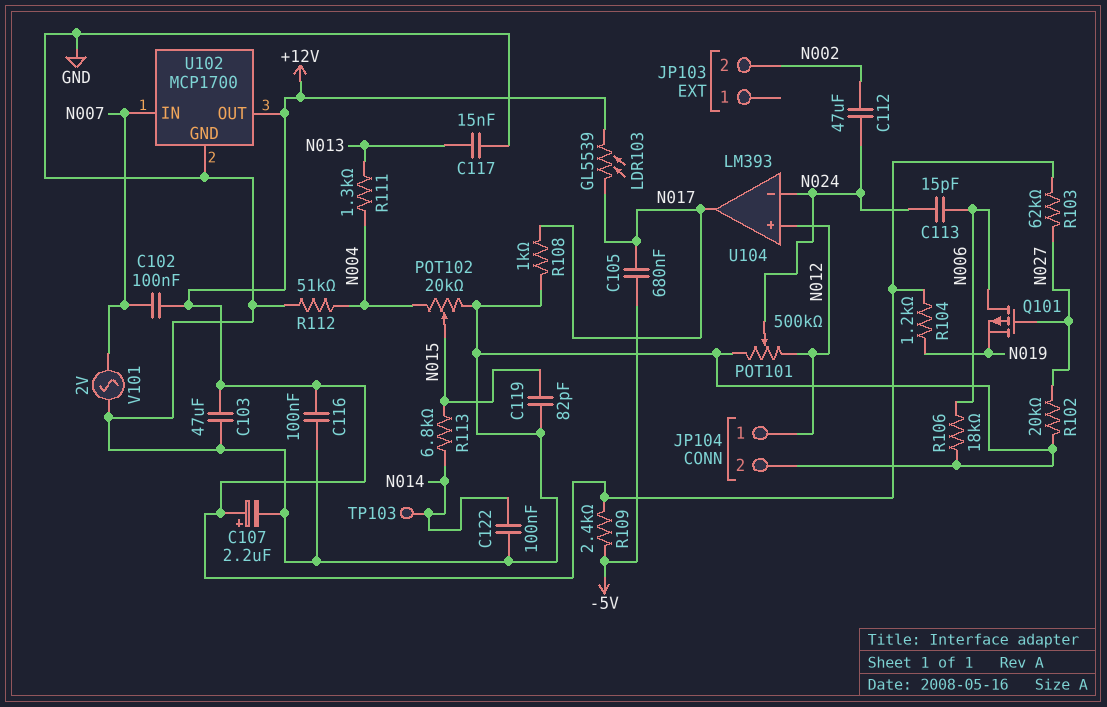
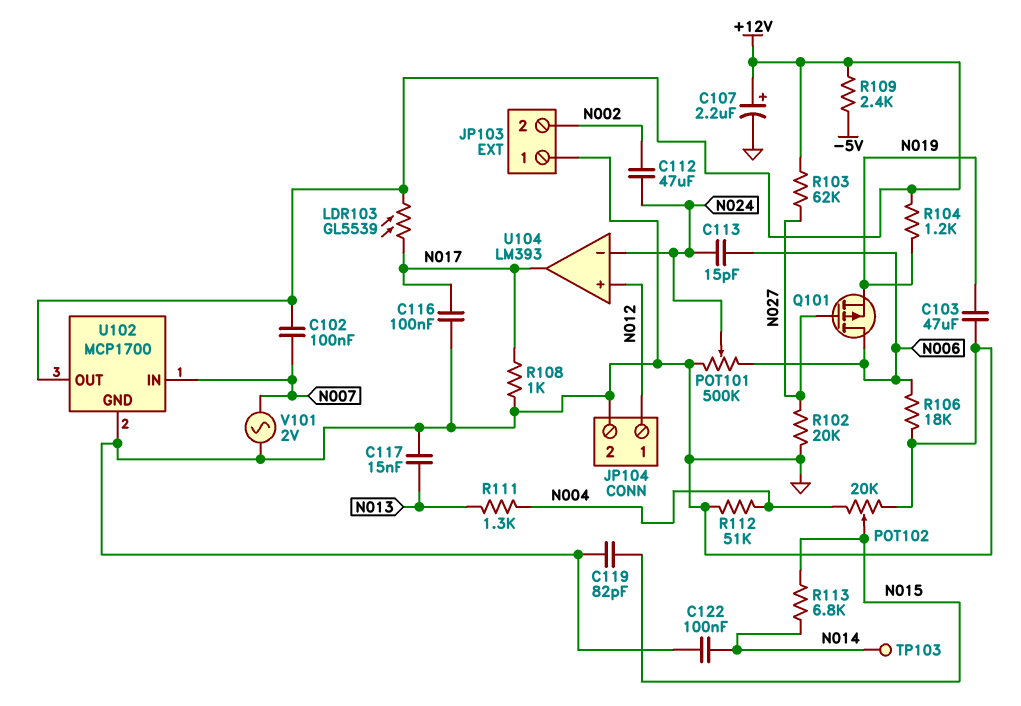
C103: 47uF (+12V, GND) -> 47uF (GND, N019)
C105: 680nF (-5V, N017) -> none
C116: 100nF (+12V, GND) -> 100nF (GND, N017)
JP103 pin 1: none -> GND
POT101: 500k (GND, N012, wiper N024) -> 500k (GND, N006, wiper N024)

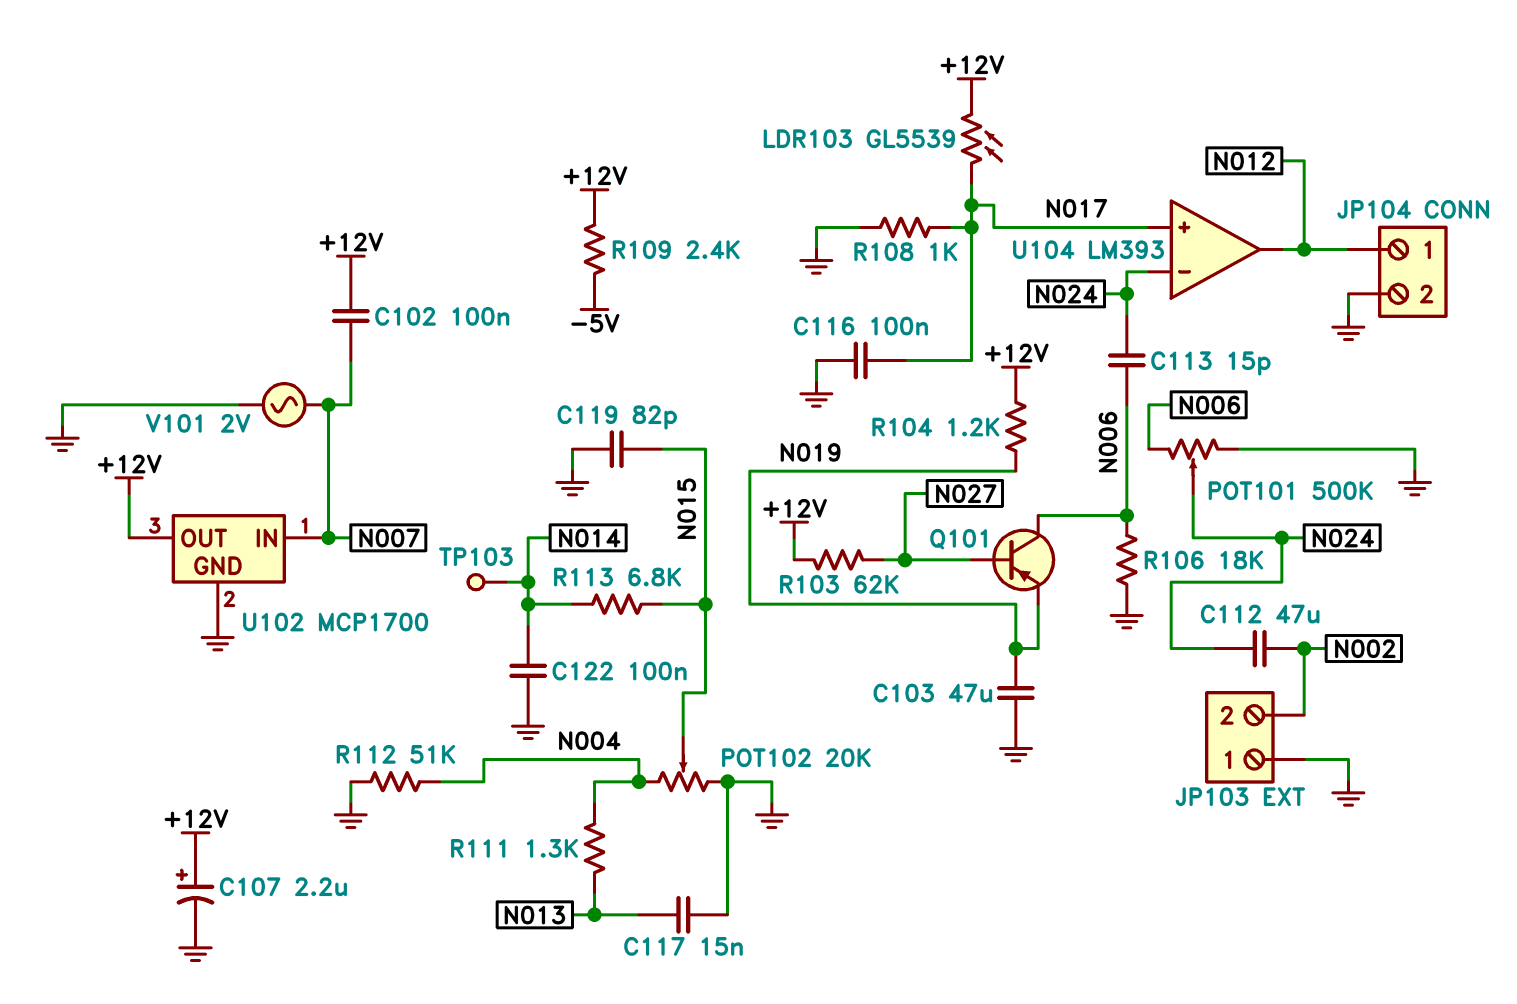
Q101: PMOS (G N027, D N006, S N019) -> PNP (B N027, C N006, E N019)
R102: 20k (GND, N027) -> none
U104 pin in+: N012 -> N017
U104 pin out: N017 -> N012

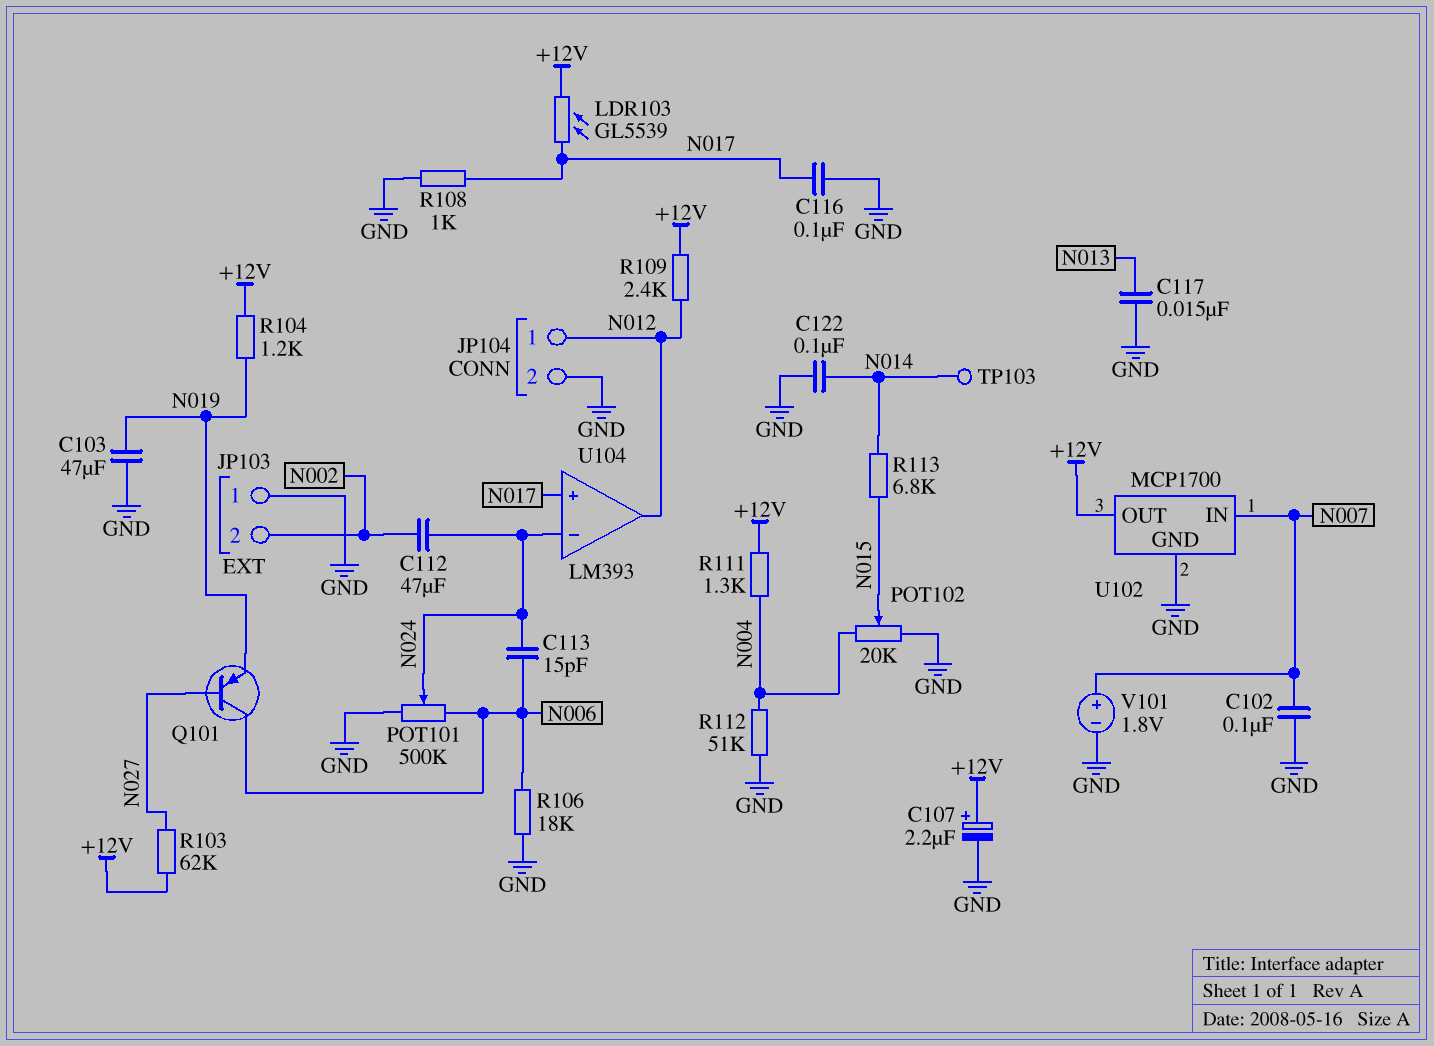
C102: 100nF (+12V, N007) -> 100nF (GND, N007)
C119: 82pF (GND, N015) -> none
R109: 2.4k (+12V, -5V) -> 2.4k (+12V, N012)
R111: 1.3k (N004, N013) -> 1.3k (+12V, N004)
V101: AC 2V (GND, N007) -> 1.8V (plus N007, minus GND)

